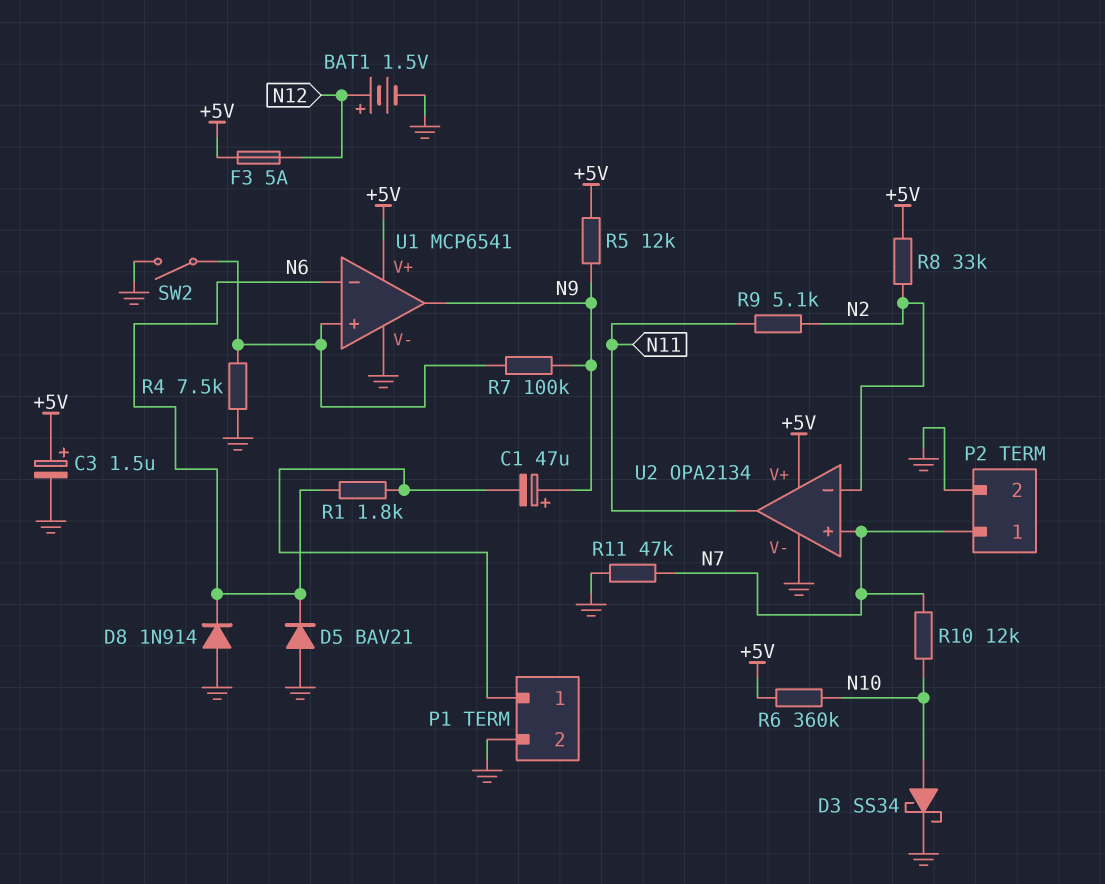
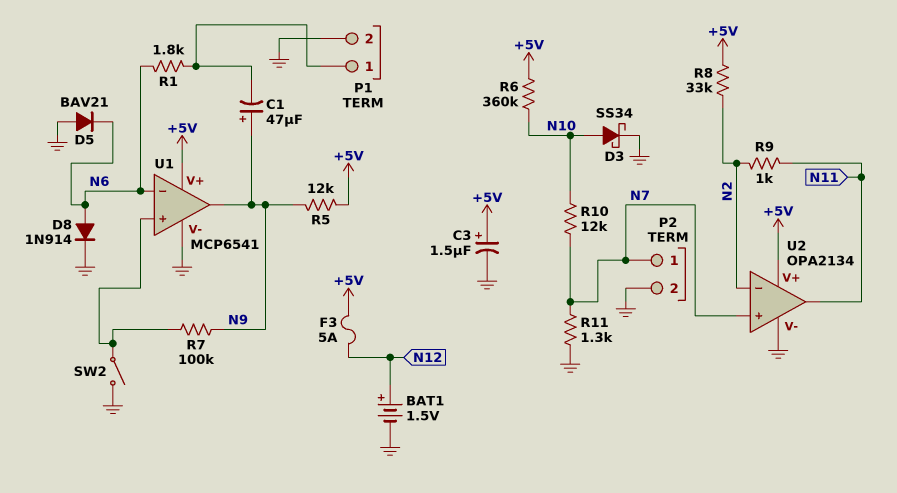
D8: diode 1N914 (A GND, K N6) -> diode 1N914 (A N6, K GND)
R4: 7.5k (GND, U1/in+) -> none
R9: 5.1k (N2, N11) -> 1k (N2, N11)
R11: 47k (GND, N7) -> 1.3k (GND, N7)

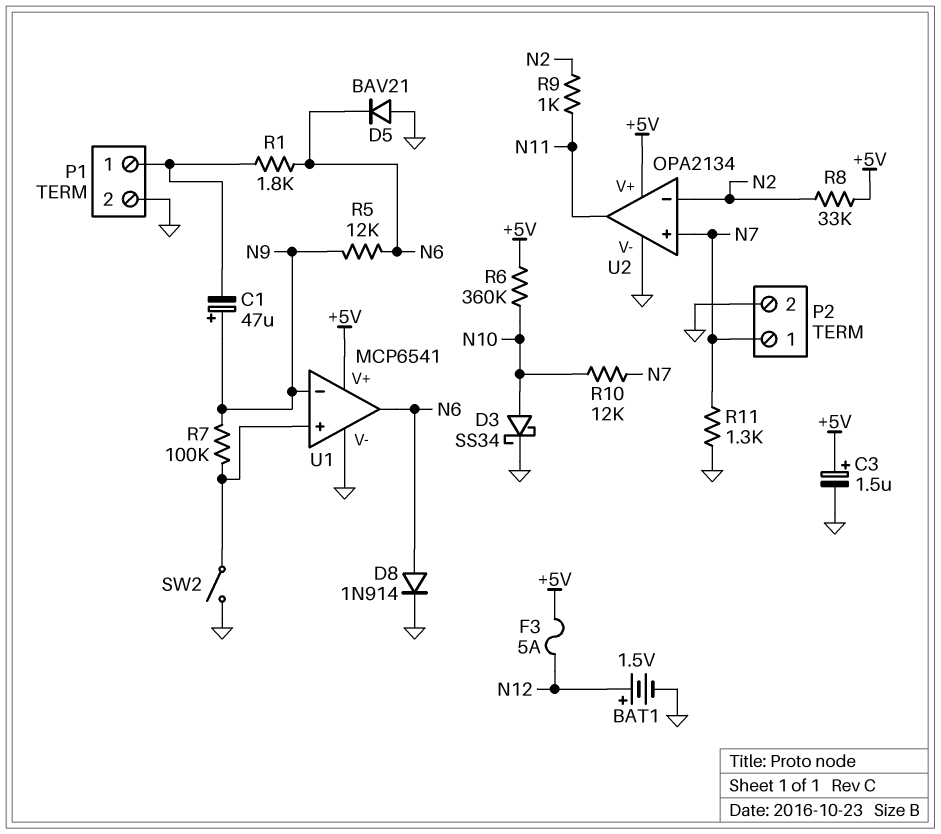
R5: 12k (+5V, N9) -> 12k (N6, N9)
U1 pin in-: N6 -> N9
U1 pin out: N9 -> N6

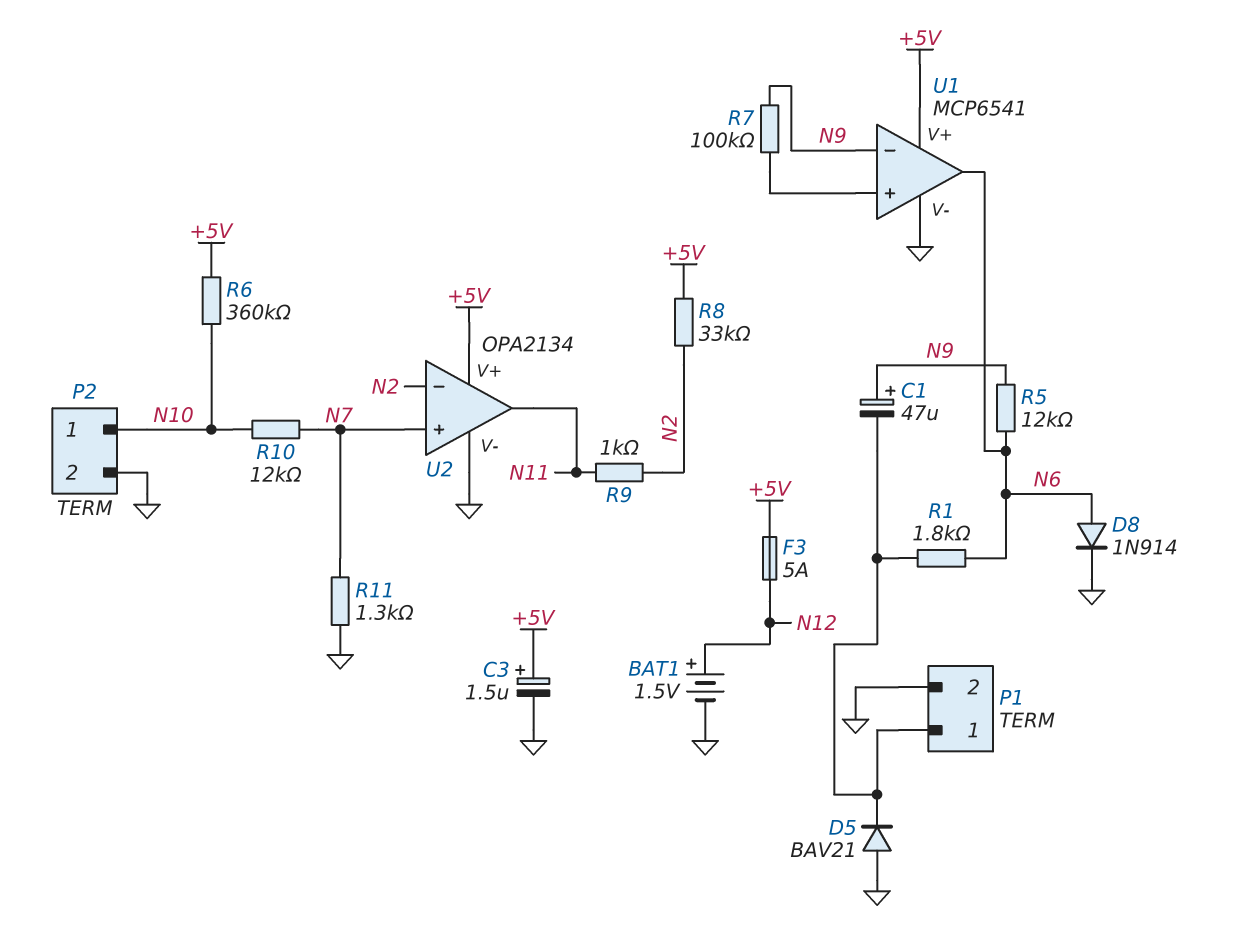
D3: schottky SS34 (A N10, K GND) -> none
D5: diode BAV21 (A GND, K N6) -> diode BAV21 (A GND, K P1/1)
P2 pin 1: N7 -> N10
SW2: switch (GND, U1/in+) -> none

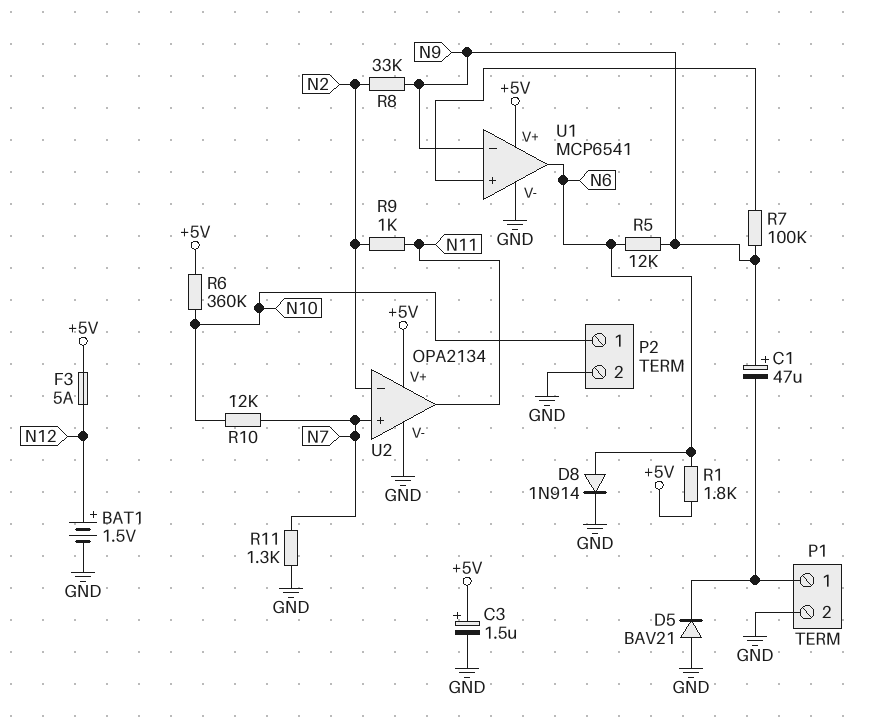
R1: 1.8k (N6, P1/1) -> 1.8k (+5V, N6)
R8: 33k (+5V, N2) -> 33k (N2, N9)

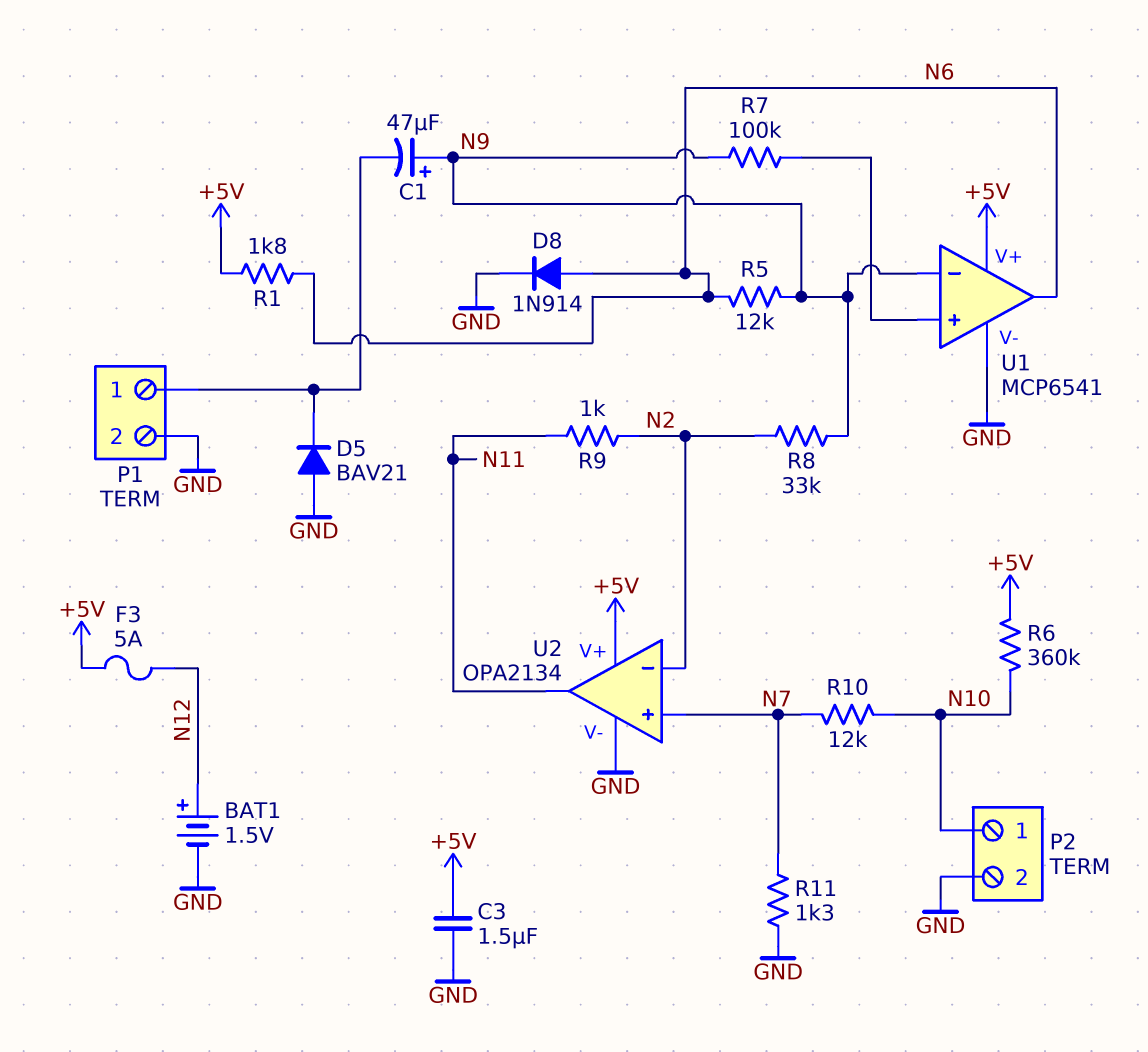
C3: 1.5uF (plus +5V, minus GND) -> 1.5uF (+5V, GND)

